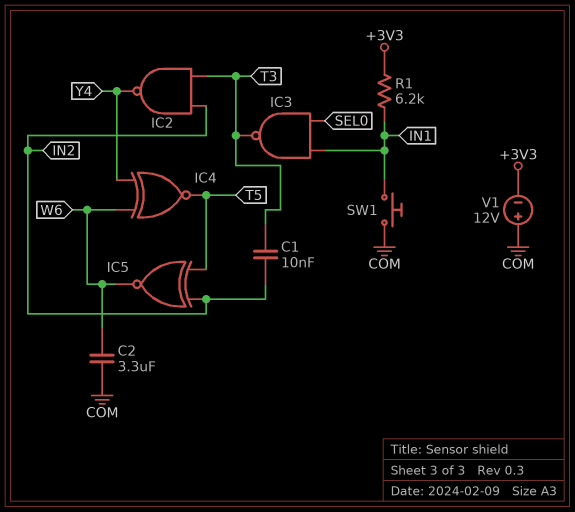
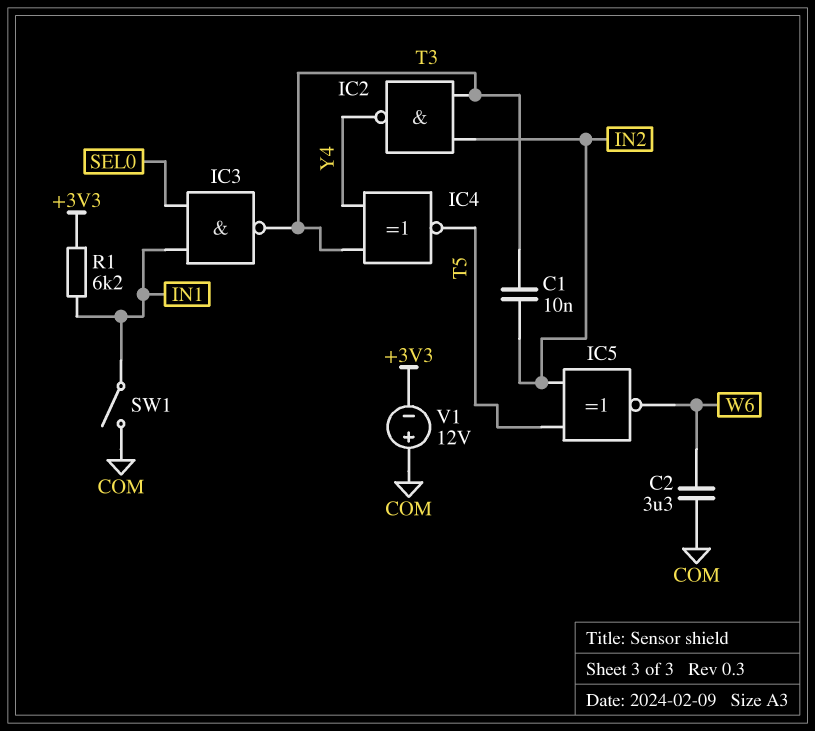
IC4: XNOR (in W6, in Y4, out T5) -> XNOR (in T3, in Y4, out T5)
SW1: button (COM, IN1) -> switch (COM, IN1)

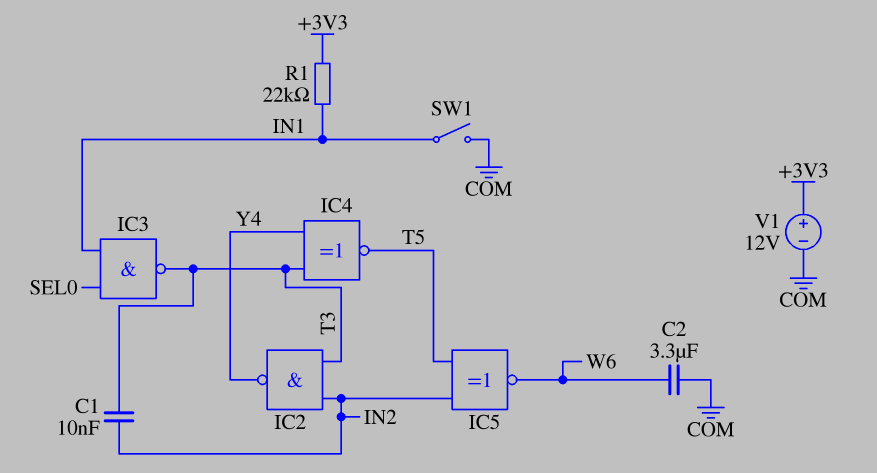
R1: 6.2k (+3V3, IN1) -> 22k (+3V3, IN1)
V1: 12V (plus COM, minus +3V3) -> 12V (plus +3V3, minus COM)

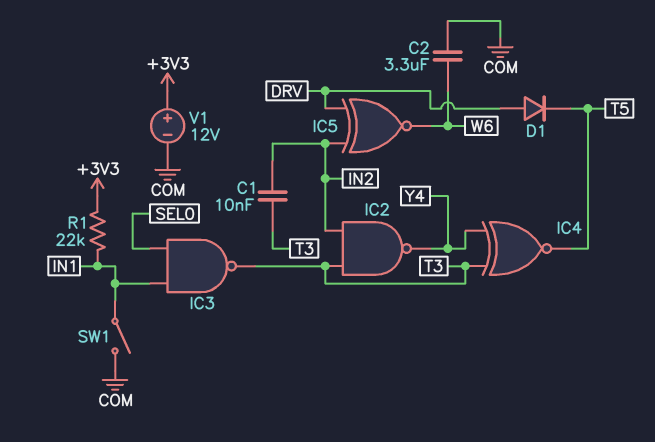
D1: none -> diode (A DRV, K T5)
IC5: XNOR (in IN2, in T5, out W6) -> XNOR (in DRV, in IN2, out W6)

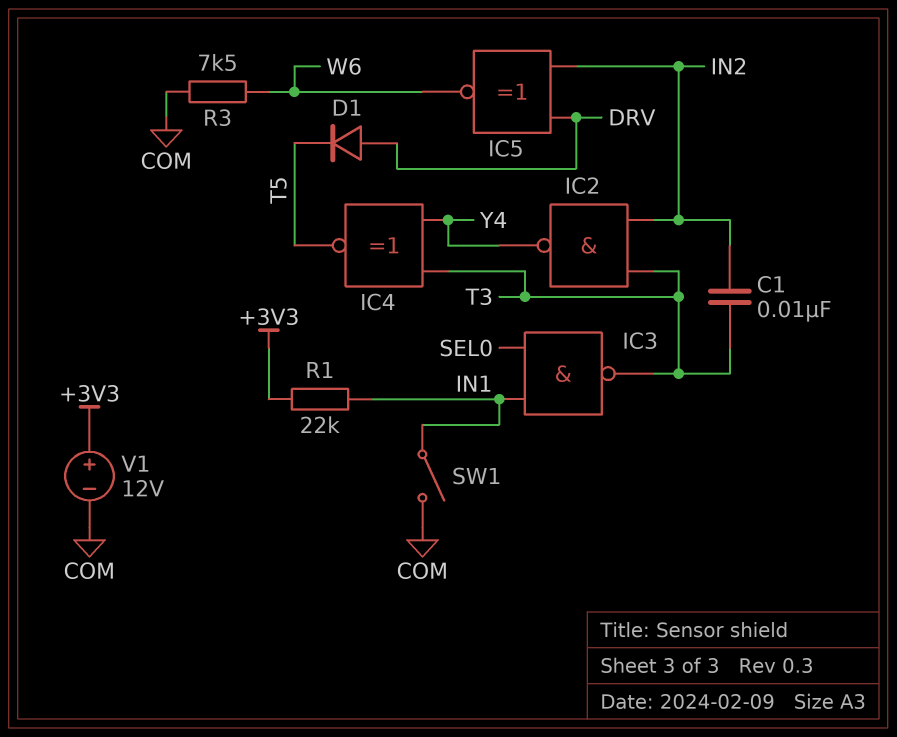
C2: 3.3uF (COM, W6) -> none
R3: none -> 7.5k (COM, W6)

